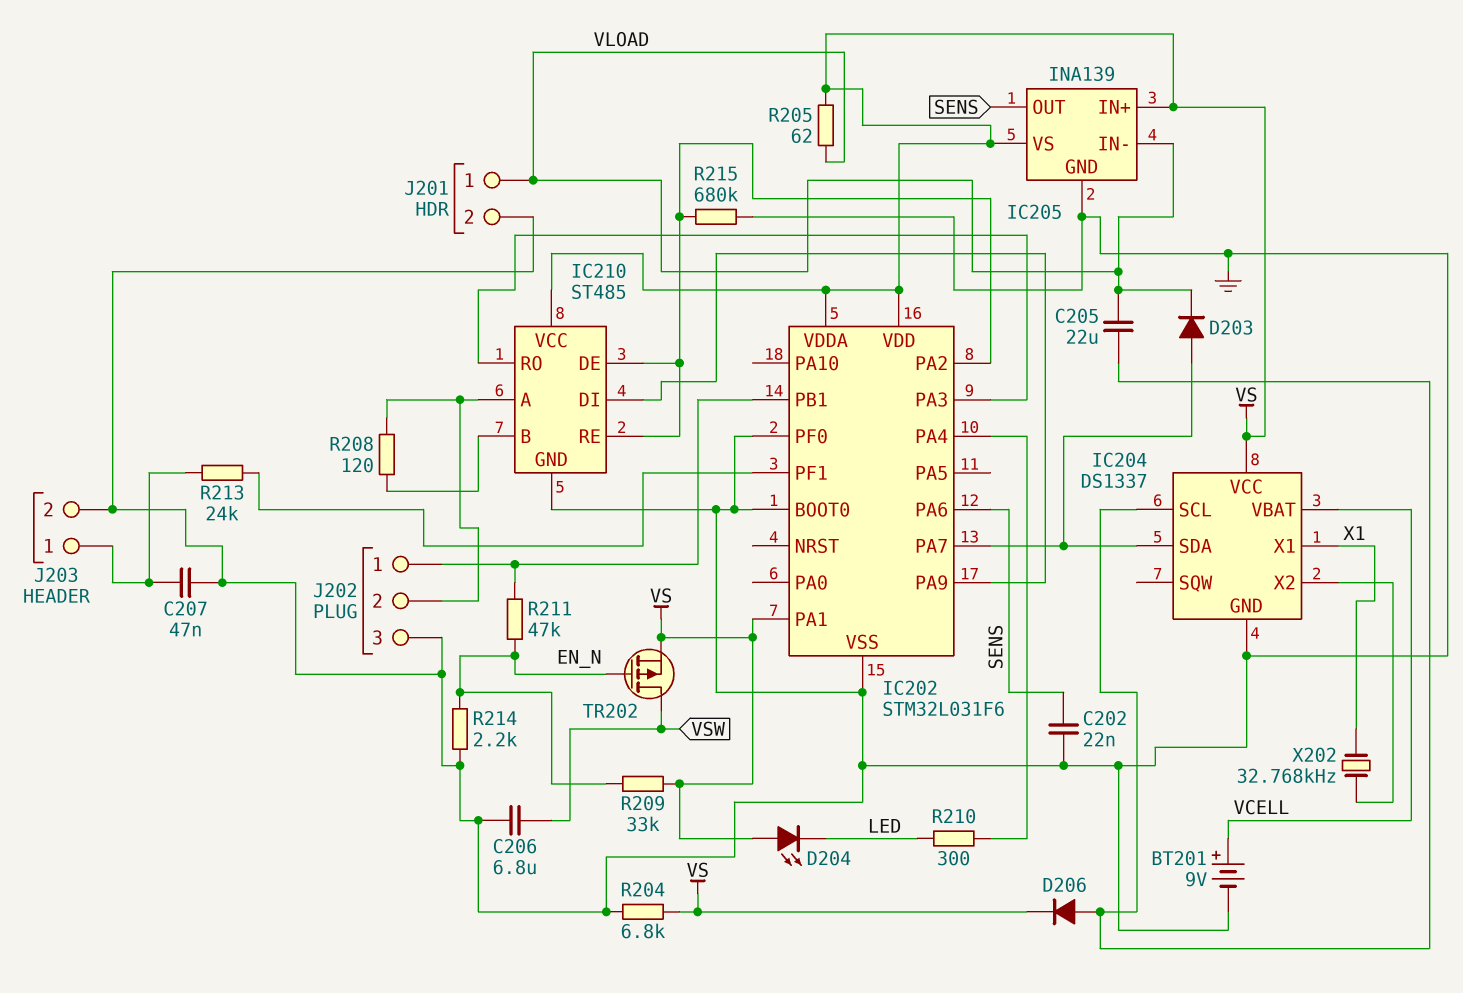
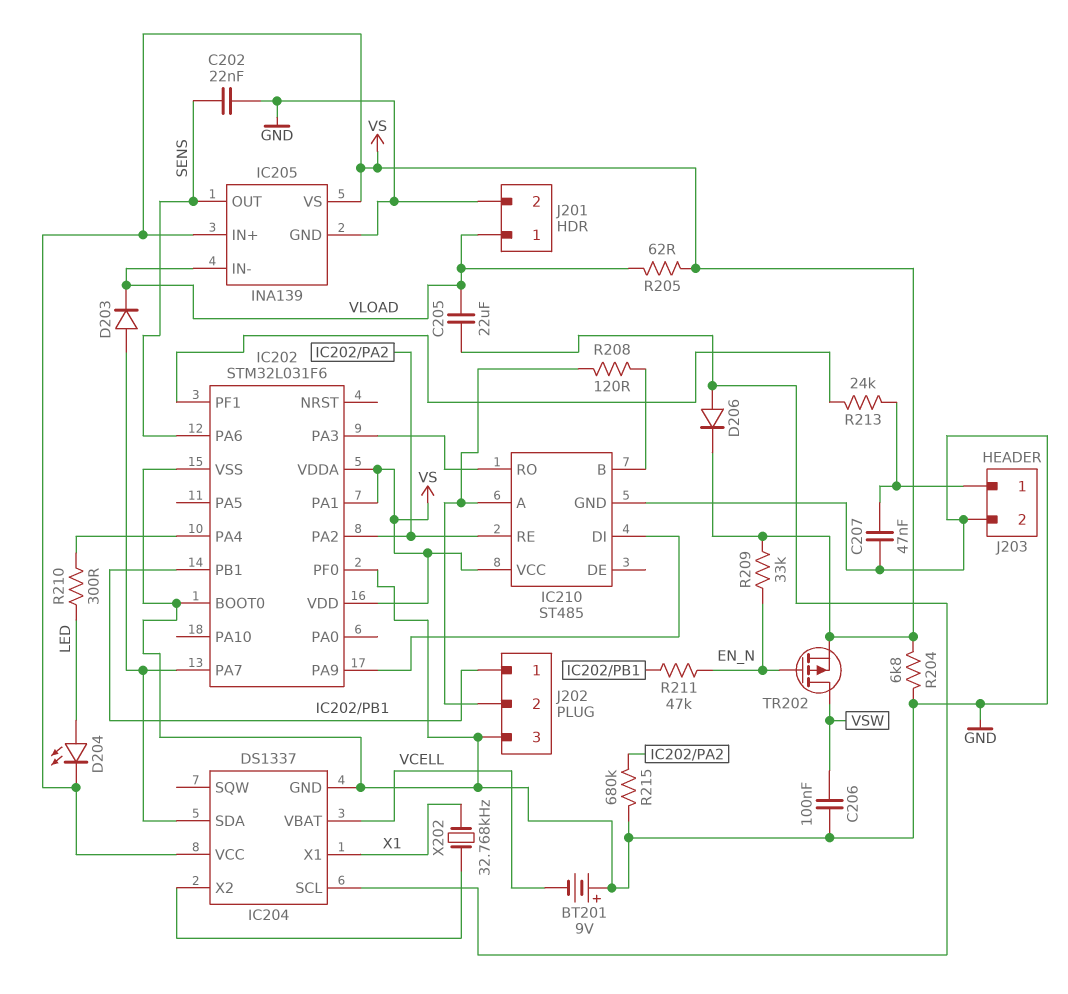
BT201: 9V (plus VCELL, minus GND) -> 9V (plus GND, minus VCELL)
C206: 6.8uF (GND, VSW) -> 100nF (GND, VSW)
D204: LED (A VS, K LED) -> LED (A LED, K VS)
IC210 pin DE: IC202/PA2 -> none
R214: 2.2k (EN_N, GND) -> none

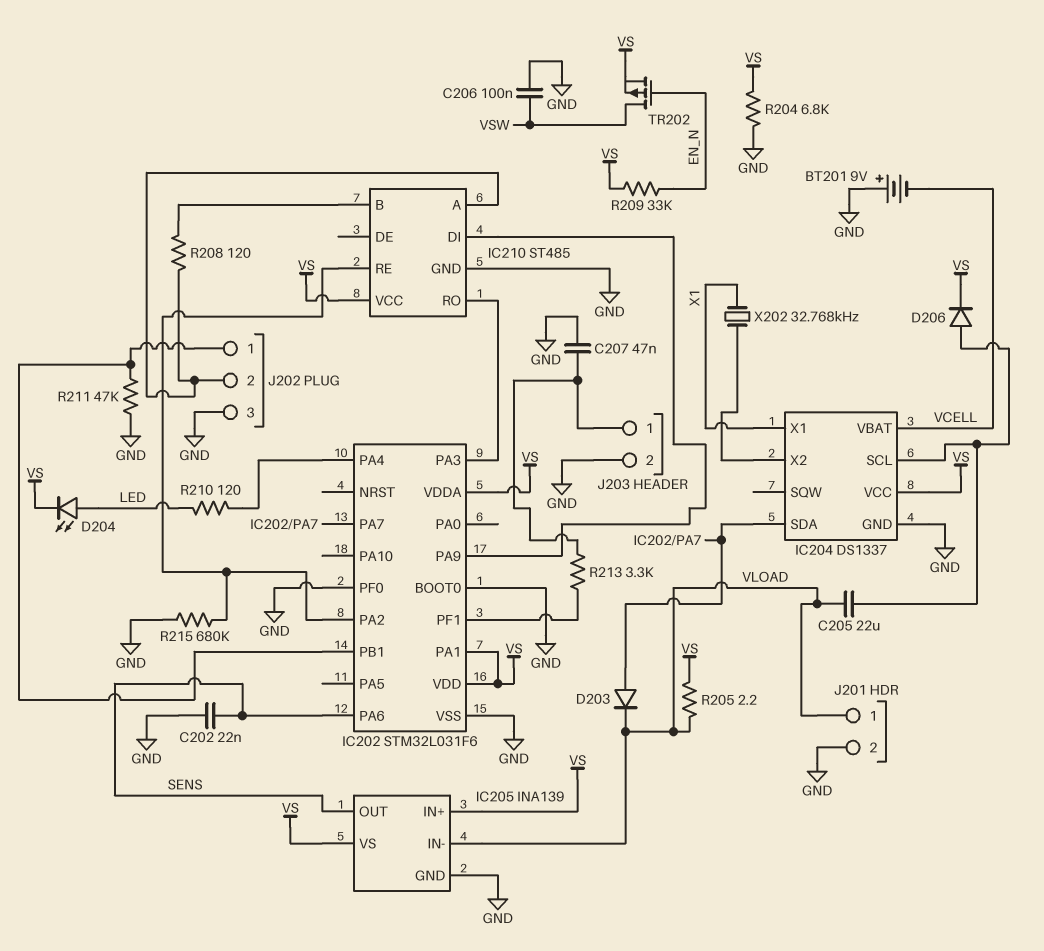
R205: 62 (VLOAD, VS) -> 2.2 (VLOAD, VS)
R210: 300 (IC202/PA4, LED) -> 120 (IC202/PA4, LED)
R211: 47k (EN_N, IC202/PB1) -> 47k (GND, IC202/PB1)
R213: 24k (IC202/PF1, J203/1) -> 3.3k (IC202/PF1, J203/1)

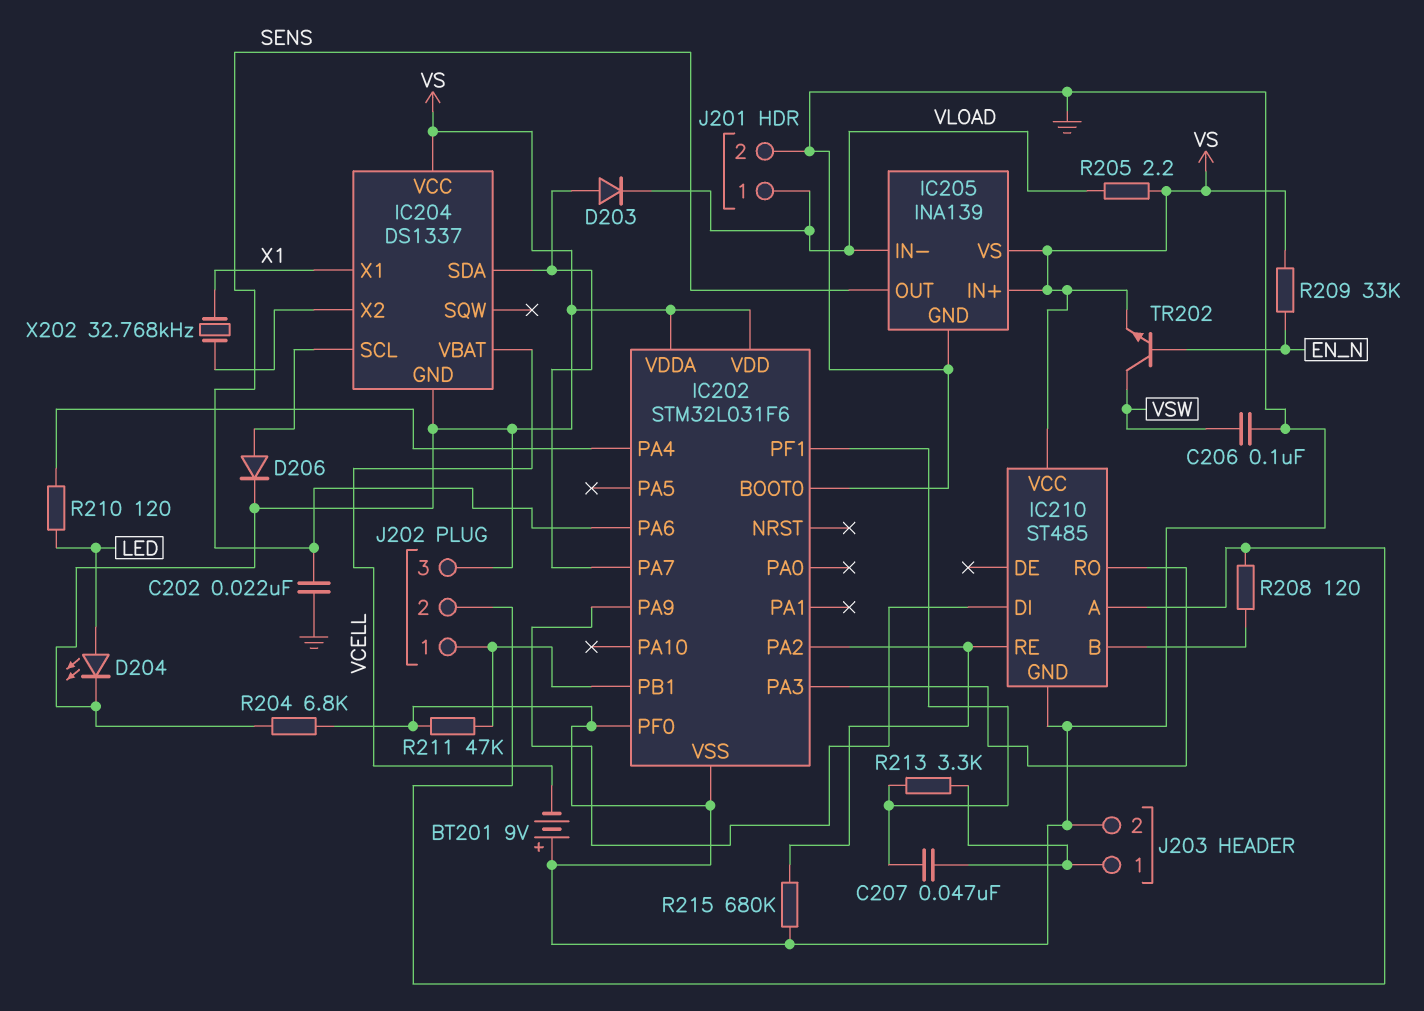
C205: 22uF (IC204/SCL, VLOAD) -> none
C207: 47nF (GND, J203/1) -> 47nF (IC202/PF1, J203/1)
IC202 pin PA1: VS -> none
IC204 pin GND: GND -> VS
J202 pin 3: GND -> VS
TR202: PMOS (G EN_N, D VSW, S VS) -> NPN (B EN_N, C VSW, E VS)

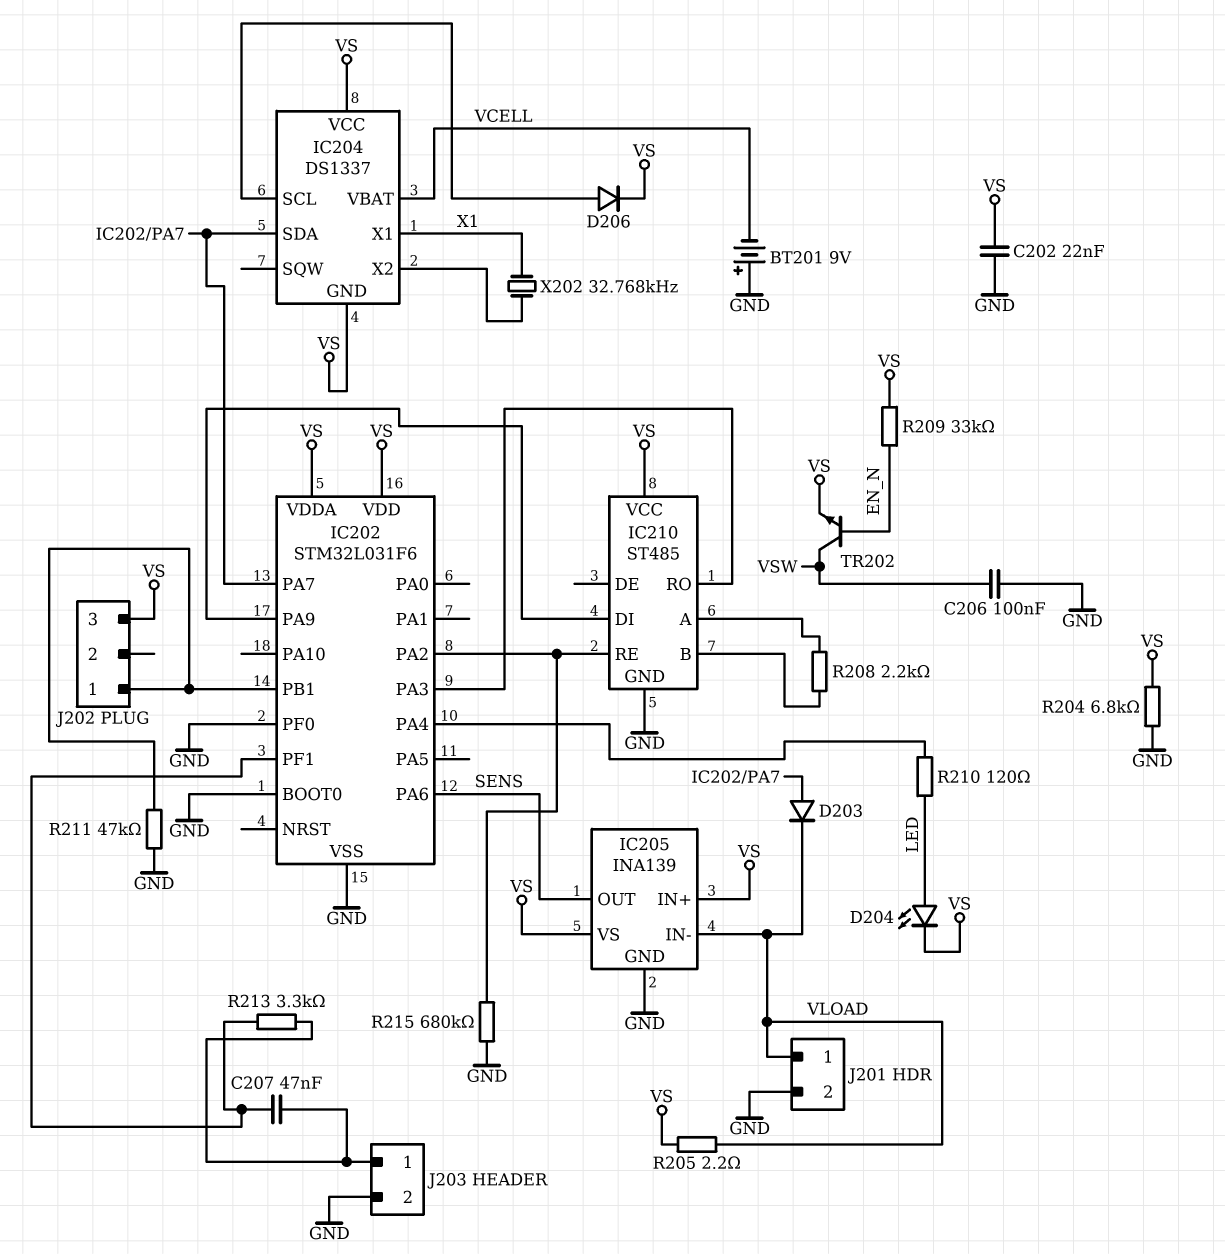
C202: 22nF (GND, SENS) -> 22nF (GND, VS)
J202 pin 2: IC210/A -> none
R208: 120 (IC210/A, IC210/B) -> 2.2k (IC210/A, IC210/B)

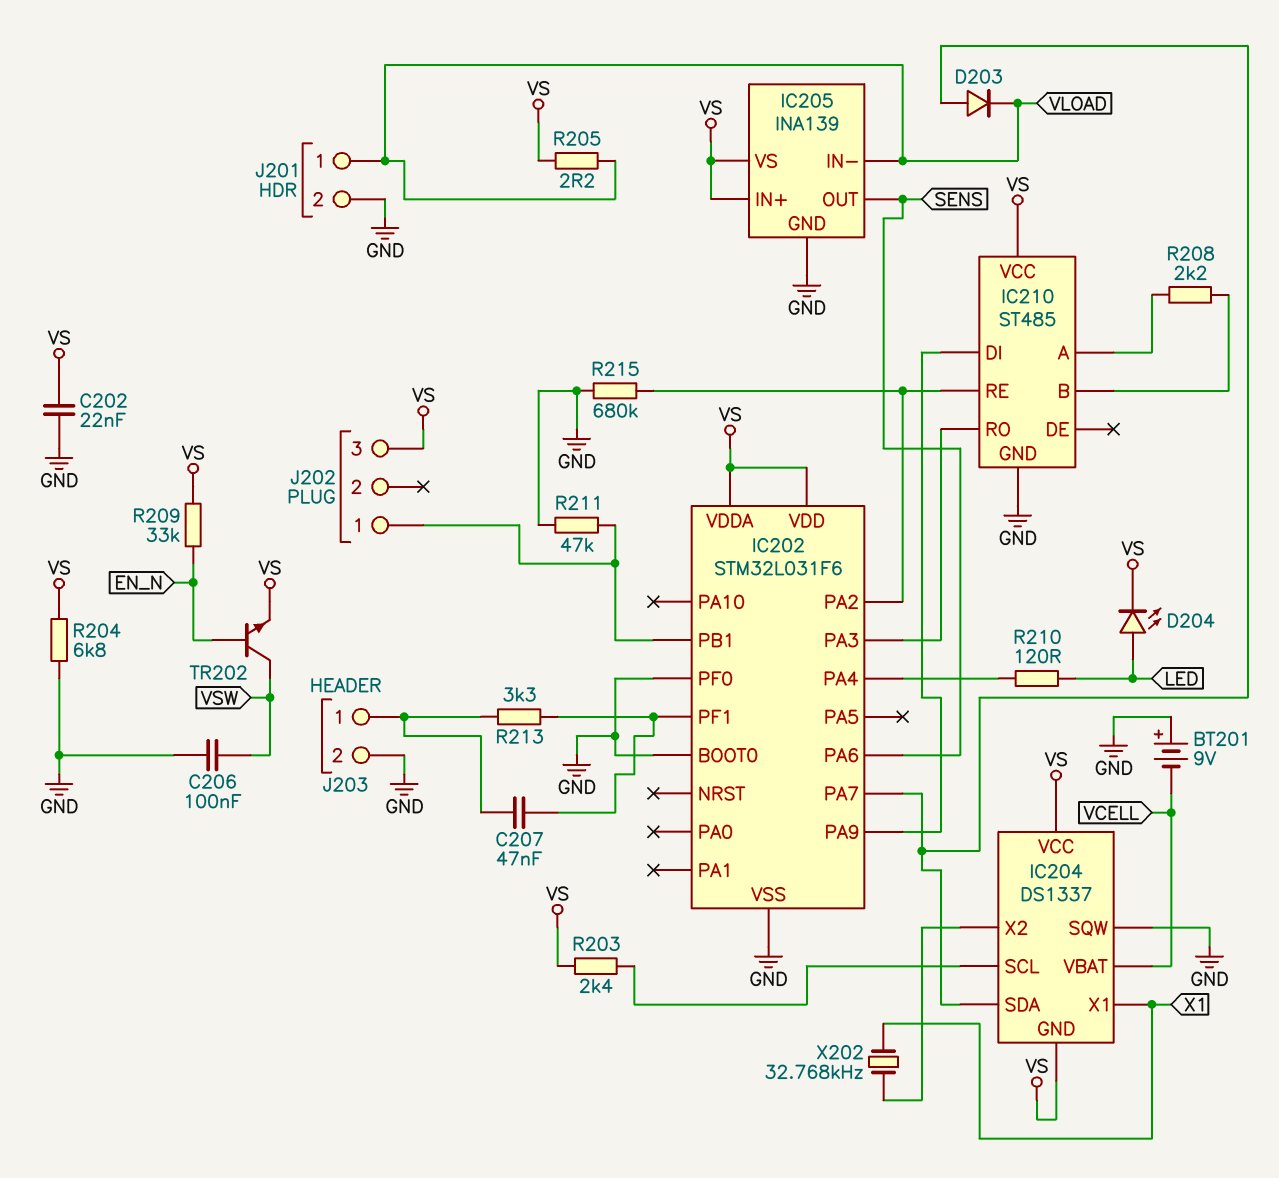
D206: diode (A IC204/SCL, K VS) -> none
IC204 pin SQW: none -> GND
R203: none -> 2.4k (IC204/SCL, VS)

